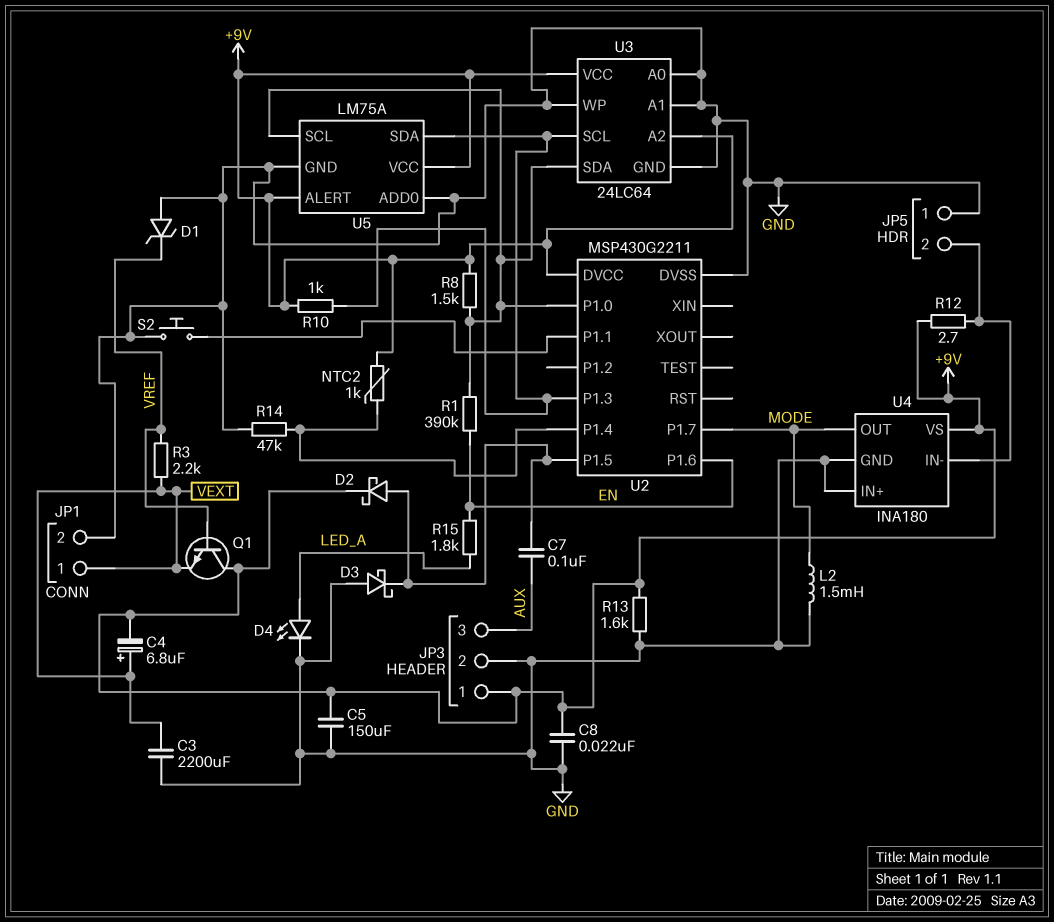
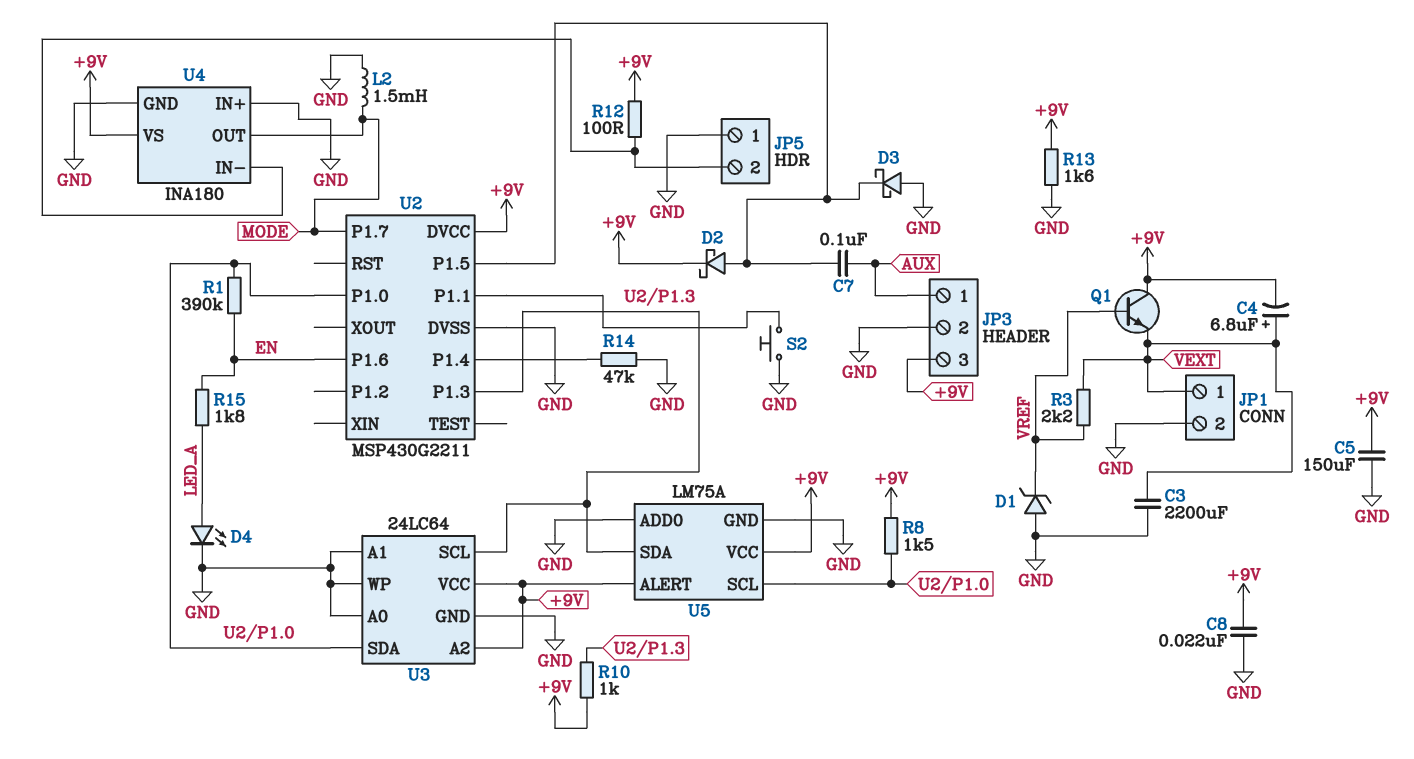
JP3 pin 1: +9V -> AUX
JP3 pin 3: AUX -> +9V
NTC2: 1k (+9V, U2/P1.4) -> none
R12: 2.7 (+9V, JP5/2) -> 100 (+9V, JP5/2)

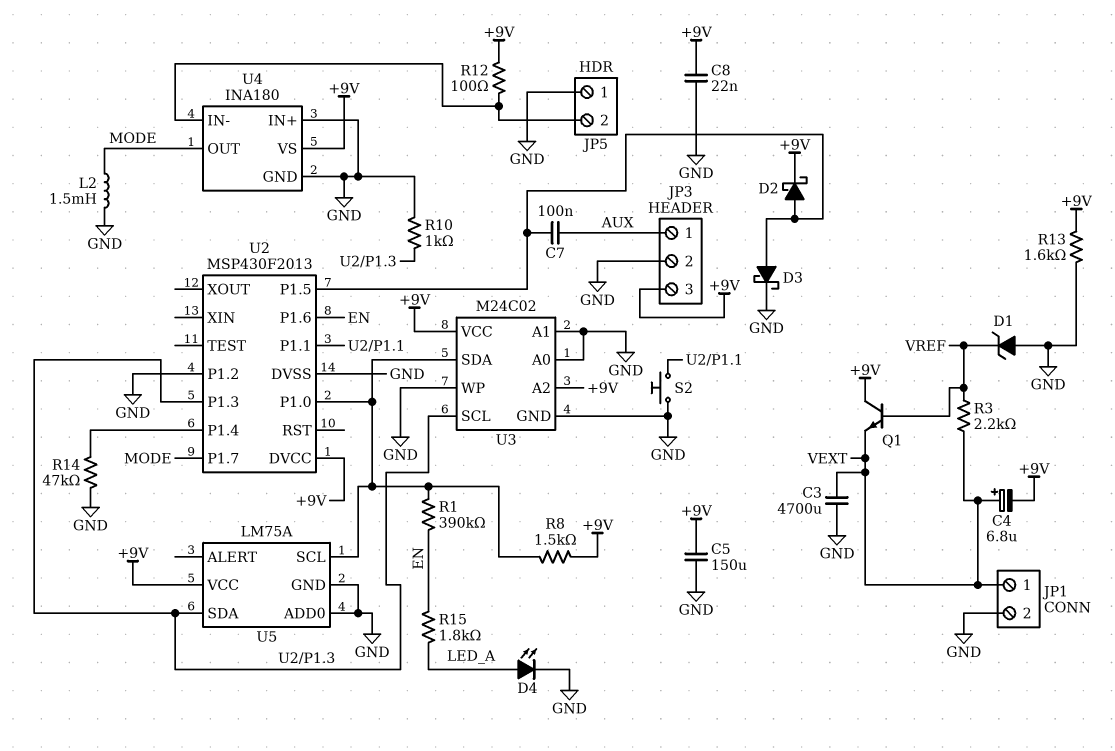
C3: 2200uF (GND, VEXT) -> 4700uF (GND, VEXT)
D3: schottky (A GND, K U2/P1.5) -> schottky (A U2/P1.5, K GND)
R10: 1k (+9V, U2/P1.3) -> 1k (GND, U2/P1.3)
U2: MSP430G2211 -> MSP430F2013
U2 pin P1.2: none -> GND
U3: 24LC64 -> M24C02
U5 pin ALERT: +9V -> none

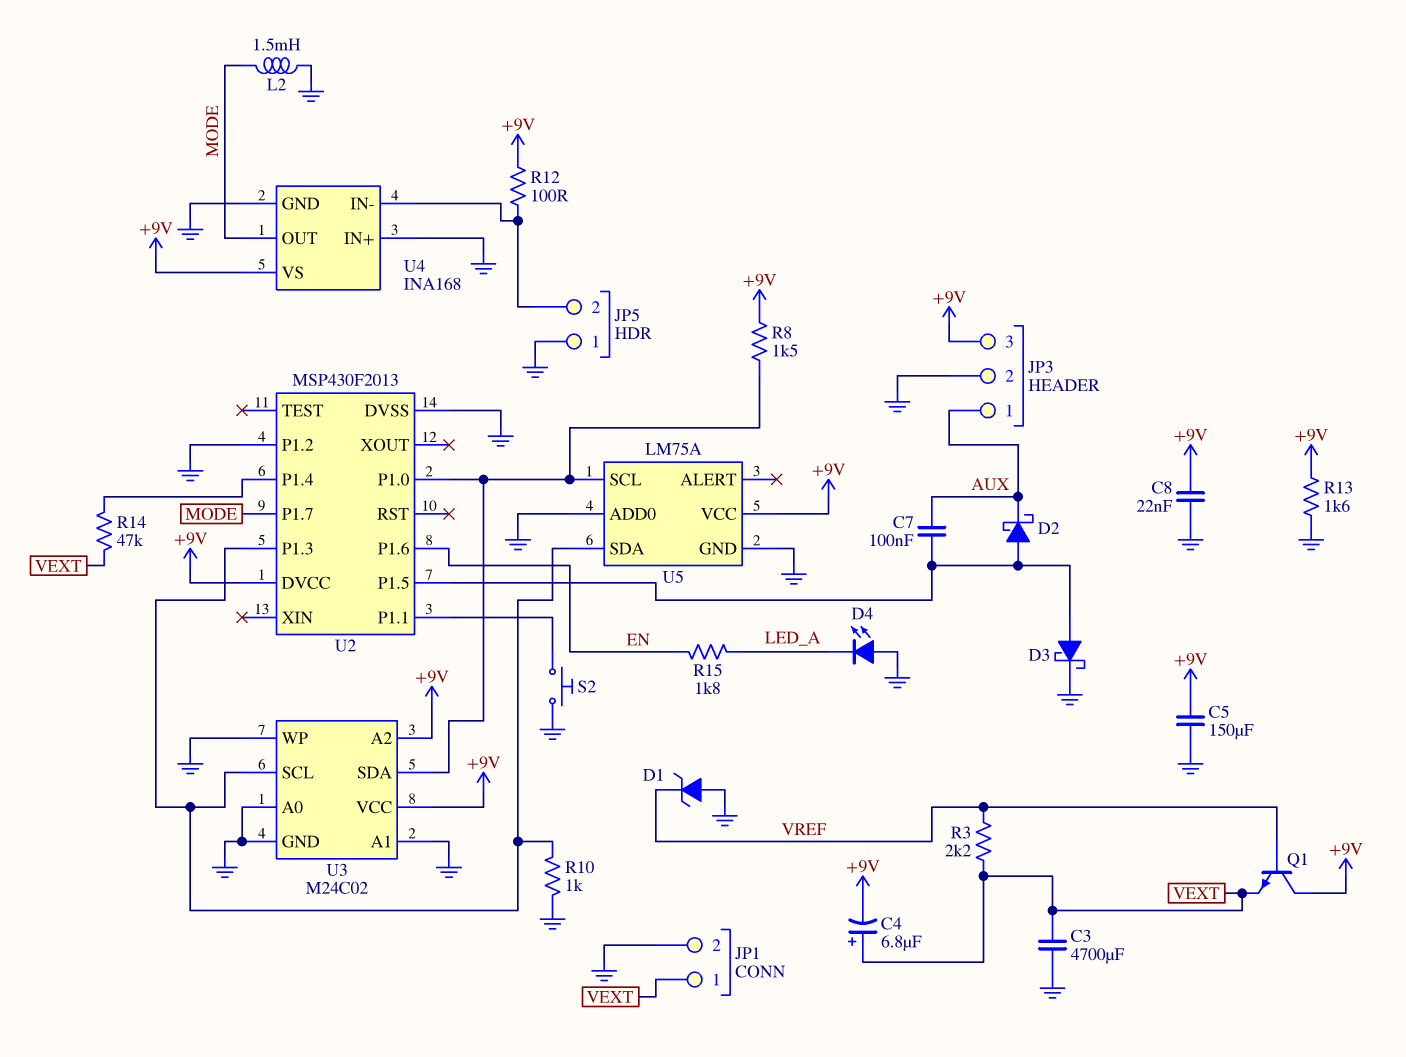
D2: schottky (A U2/P1.5, K +9V) -> schottky (A U2/P1.5, K AUX)
D4: LED (A LED_A, K GND) -> LED (A GND, K LED_A)
R1: 390k (EN, U2/P1.0) -> none
R14: 47k (GND, U2/P1.4) -> 47k (U2/P1.4, VEXT)
U4: INA180 -> INA168

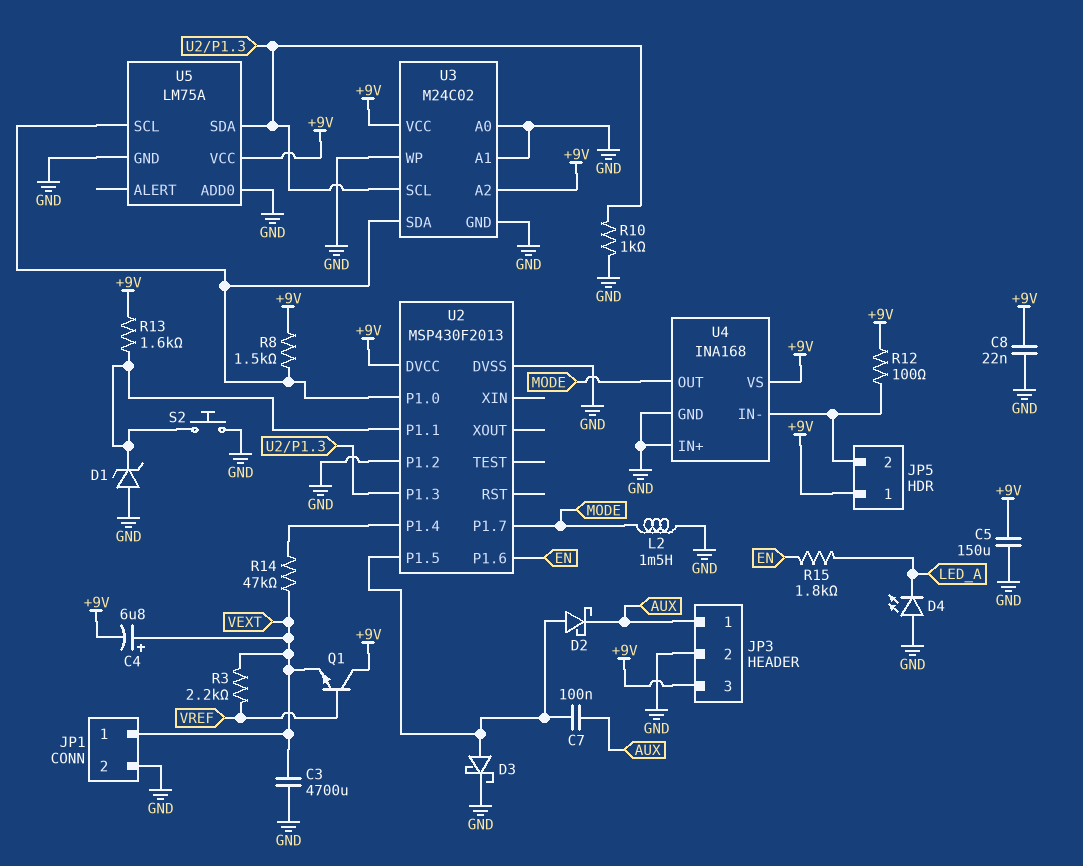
D1: zener (A GND, K VREF) -> zener (A GND, K U2/P1.1)
JP5 pin 1: GND -> +9V
R13: 1.6k (+9V, GND) -> 1.6k (+9V, U2/P1.1)

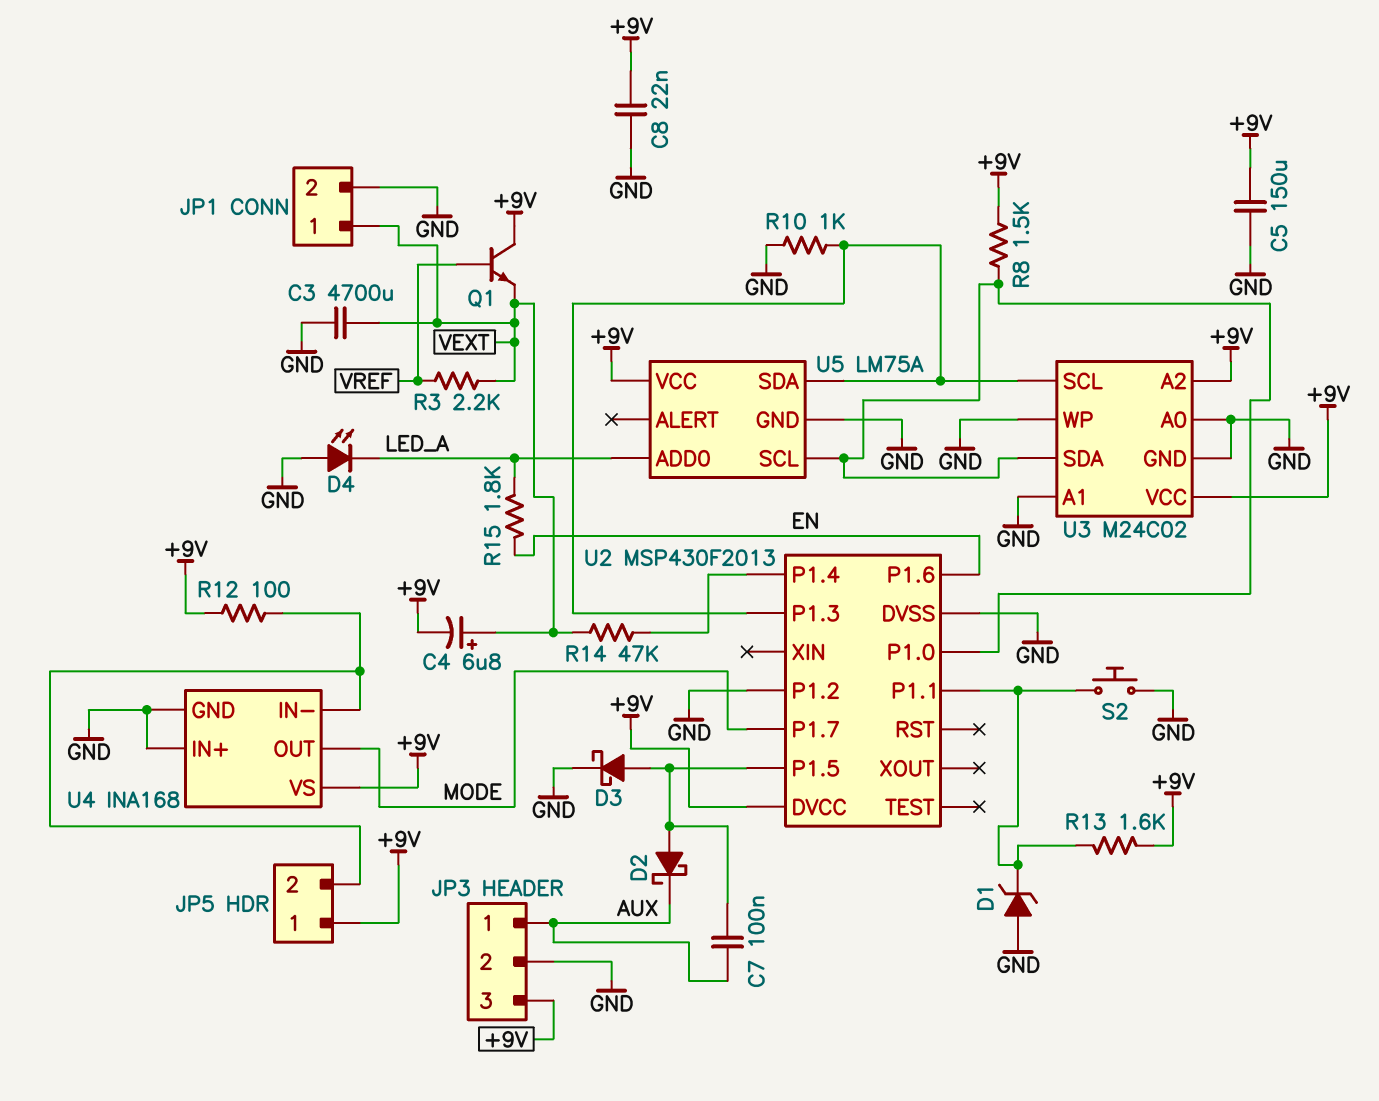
L2: 1.5mH (GND, MODE) -> none
U5 pin ADD0: GND -> LED_A

